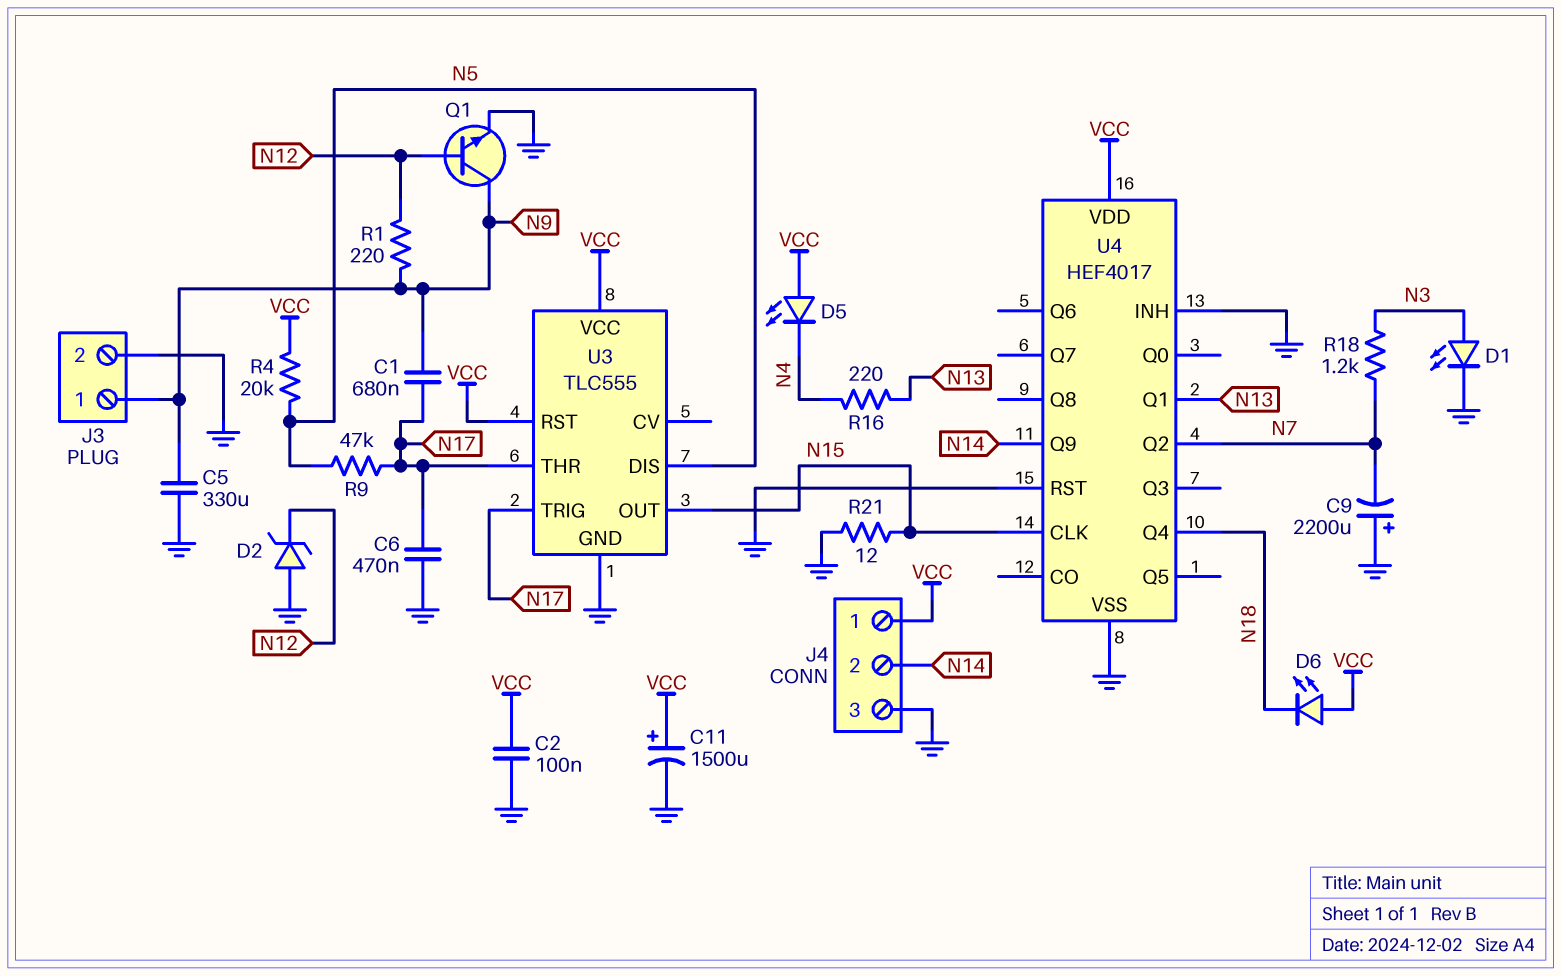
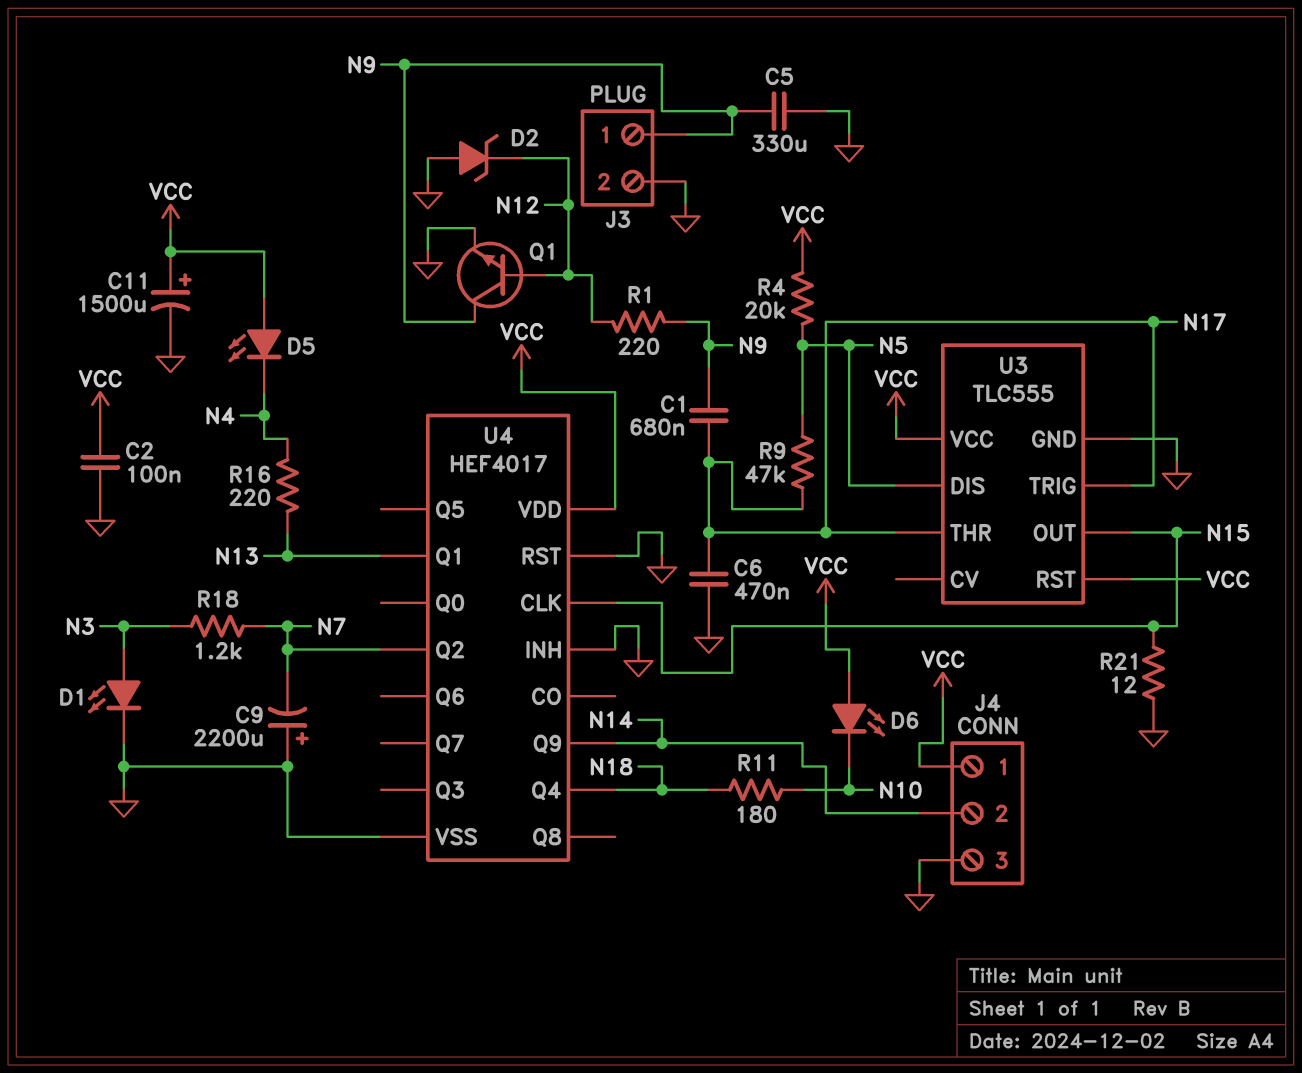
D6: LED (A VCC, K N18) -> LED (A VCC, K N10)
R11: none -> 180 (N10, N18)

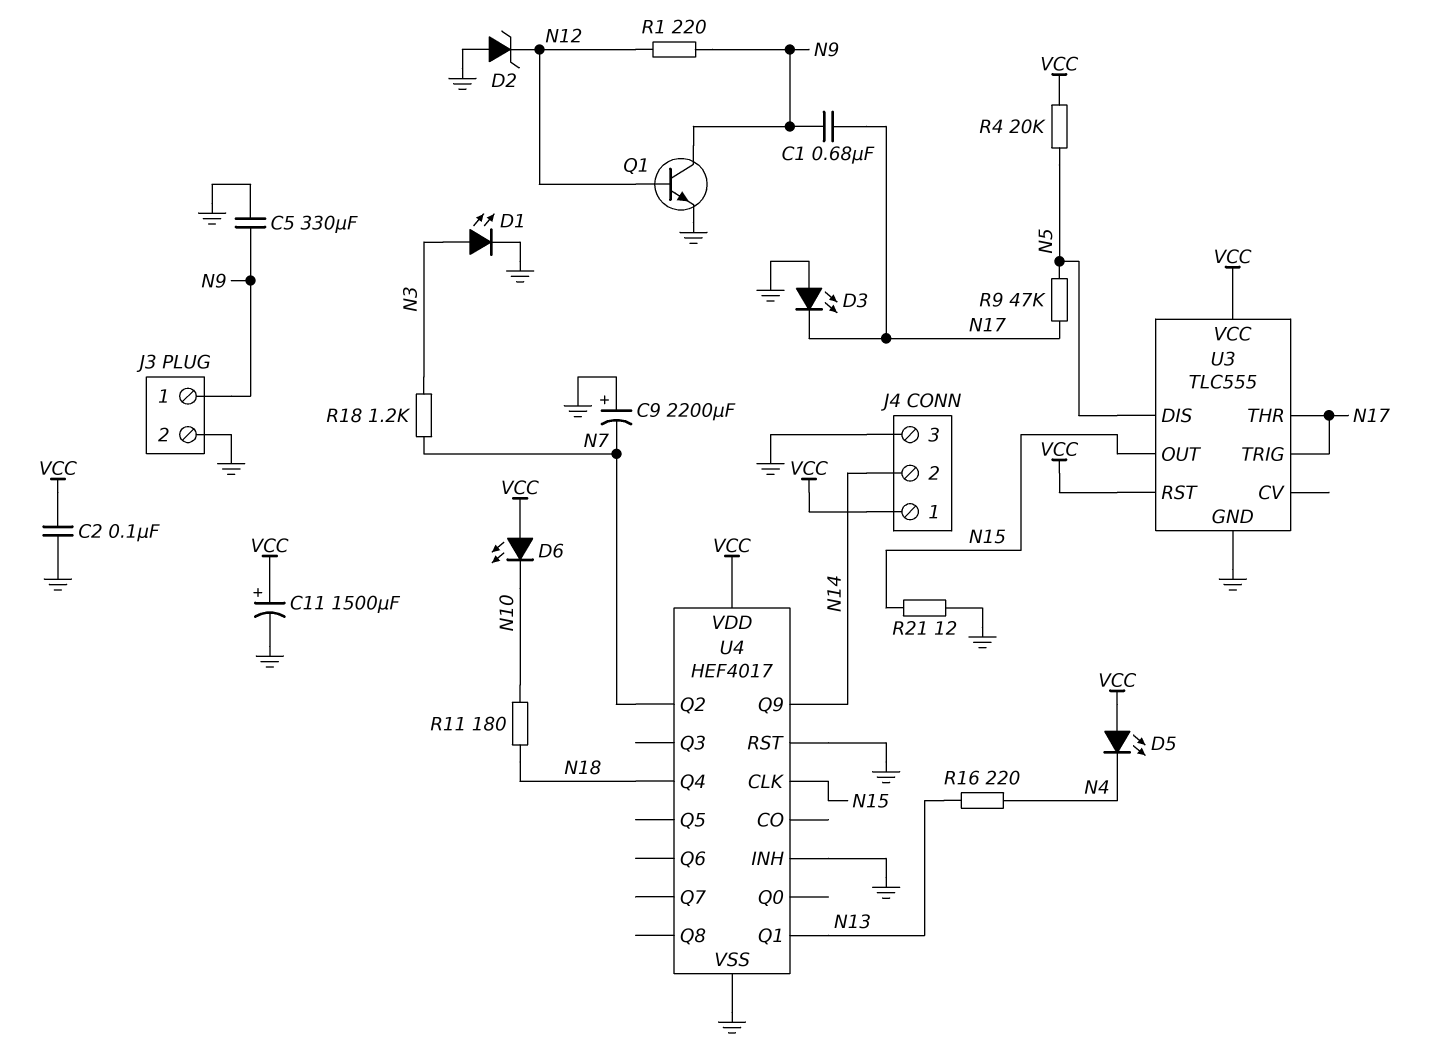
C6: 470nF (GND, N17) -> none
D3: none -> LED (A GND, K N17)

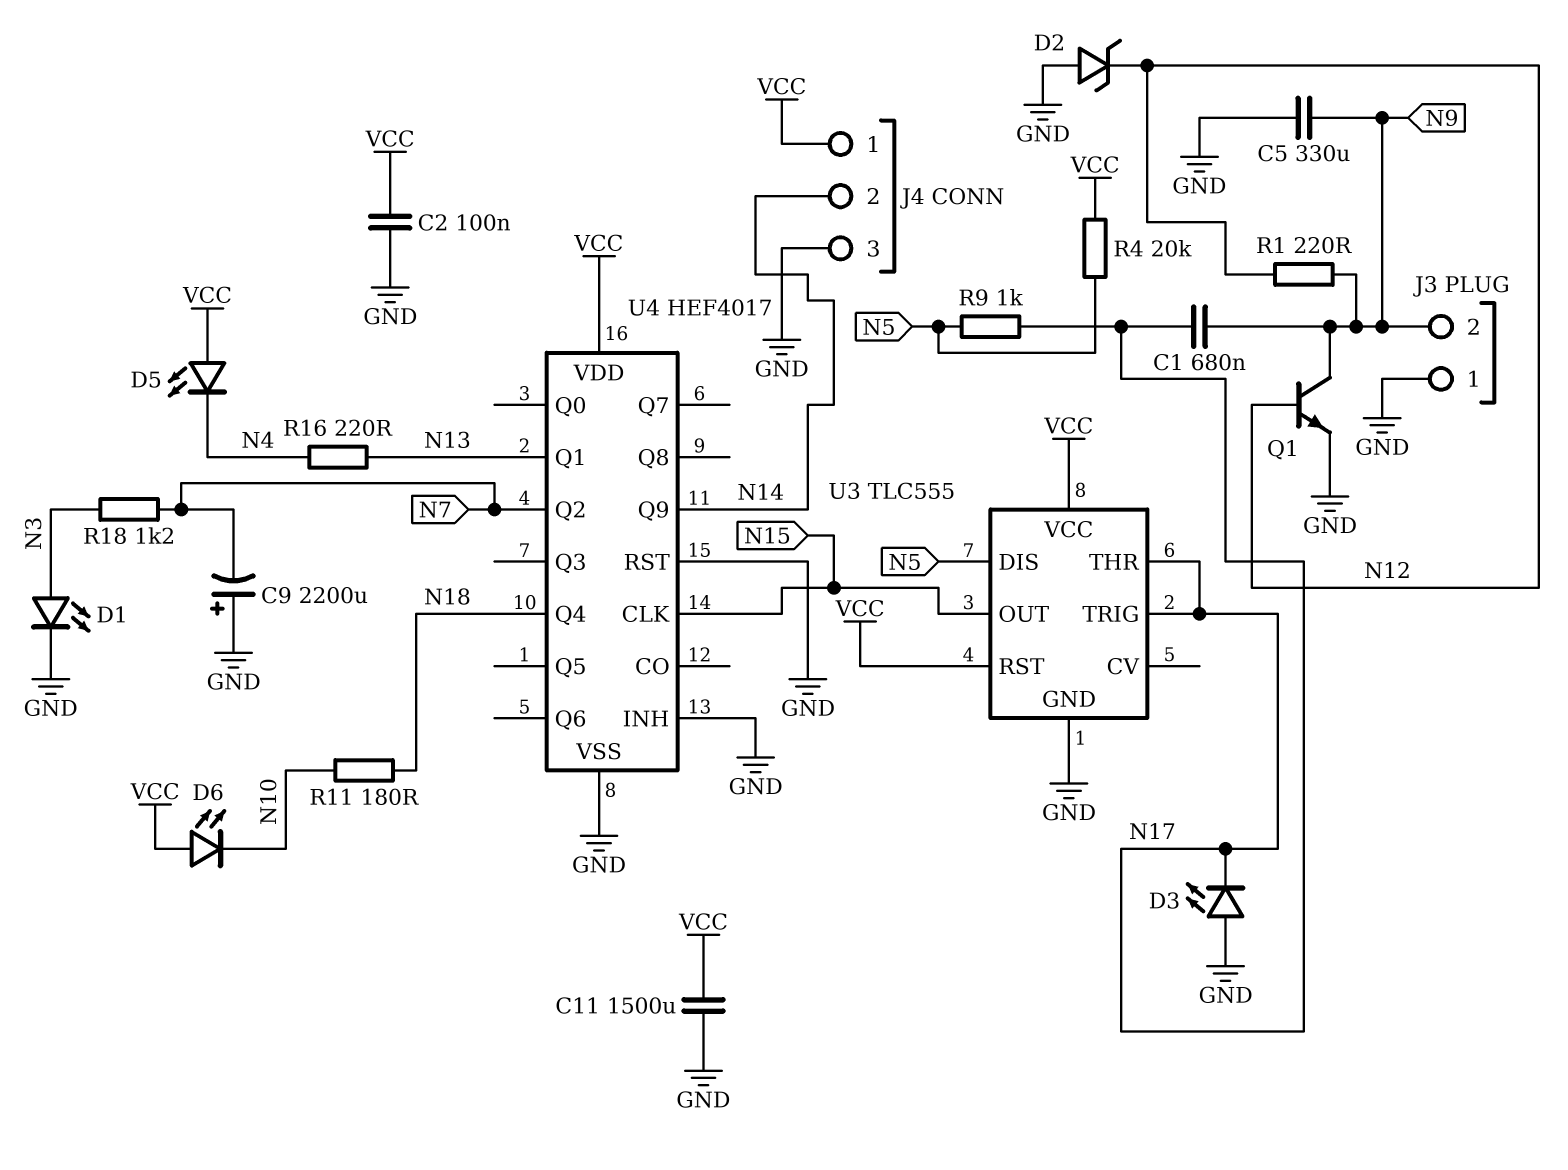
C11: 1500uF (plus VCC, minus GND) -> 1500uF (GND, VCC)
J3 pin 1: N9 -> GND
J3 pin 2: GND -> N9
R9: 47k (N5, N17) -> 1k (N5, N17)
R21: 12 (GND, N15) -> none

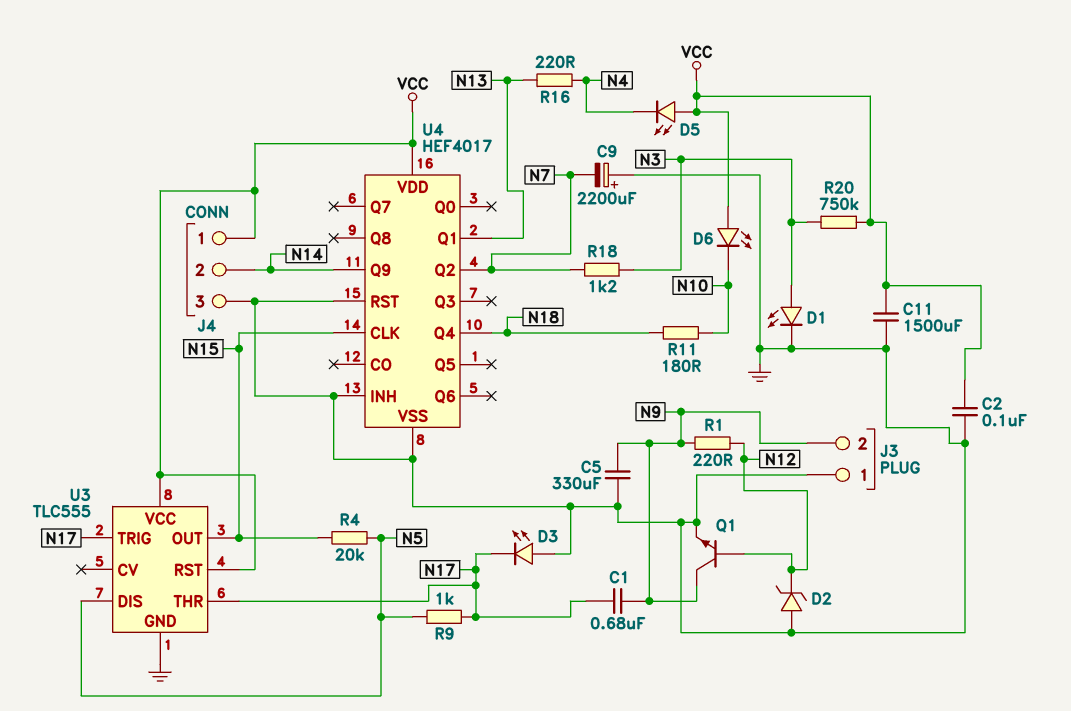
R4: 20k (N5, VCC) -> 20k (N5, N15)
R20: none -> 750k (N3, VCC)

